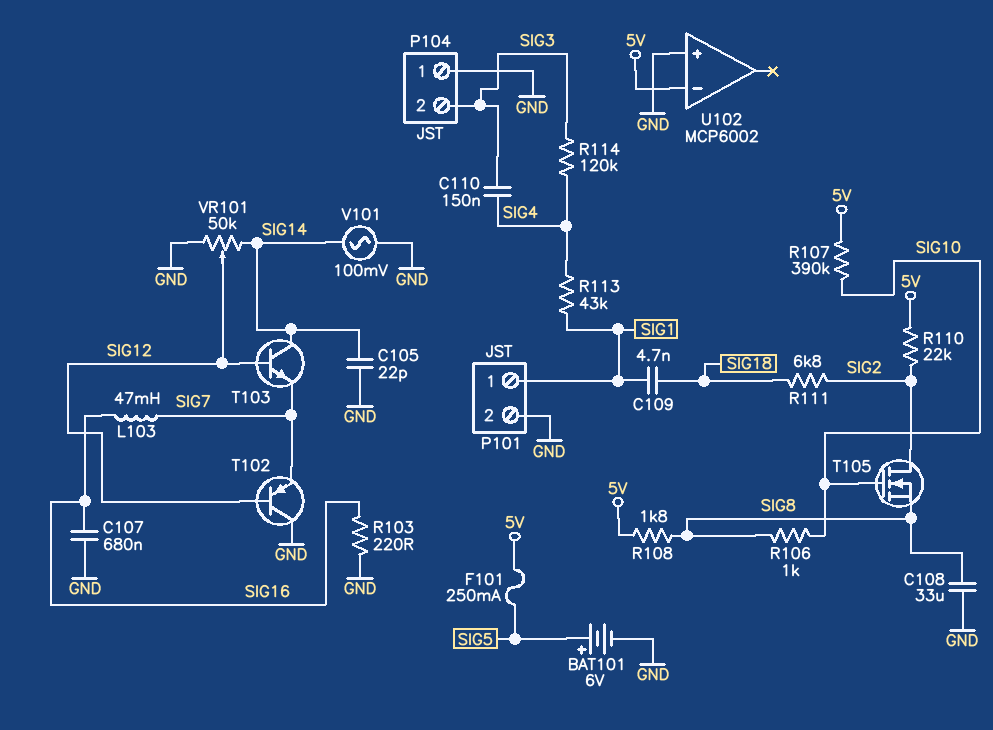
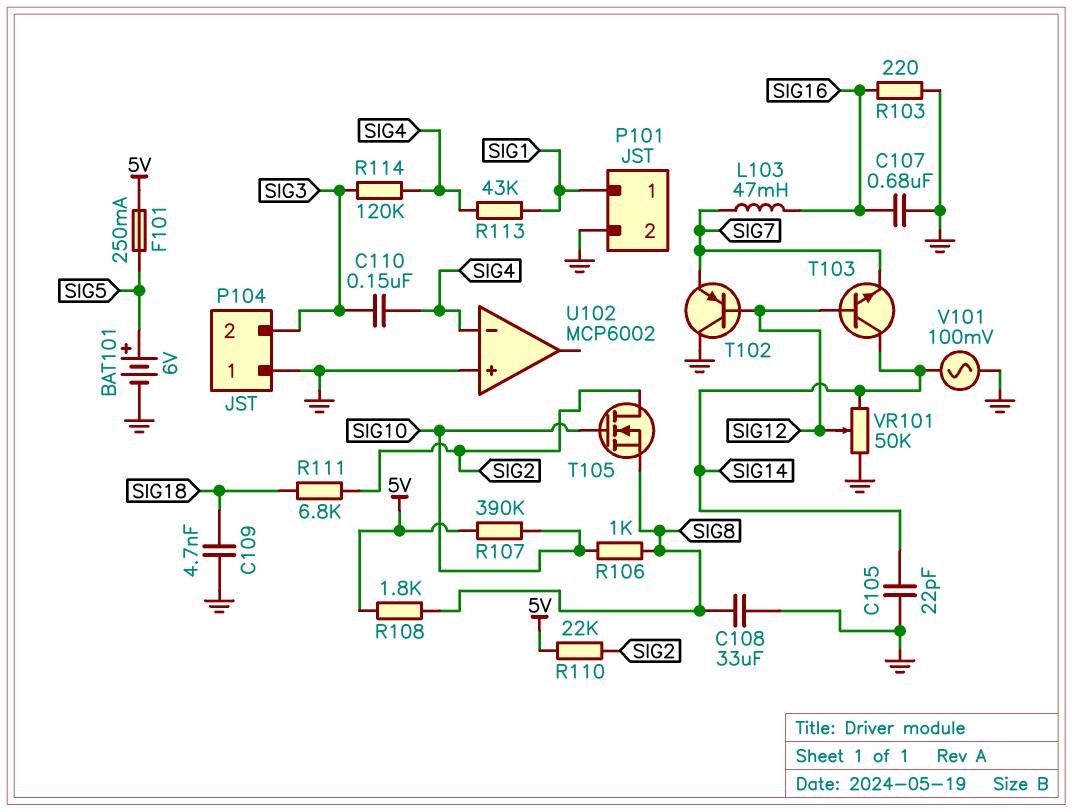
C109: 4.7nF (SIG1, SIG18) -> 4.7nF (GND, SIG18)
U102 pin in-: 5V -> SIG4

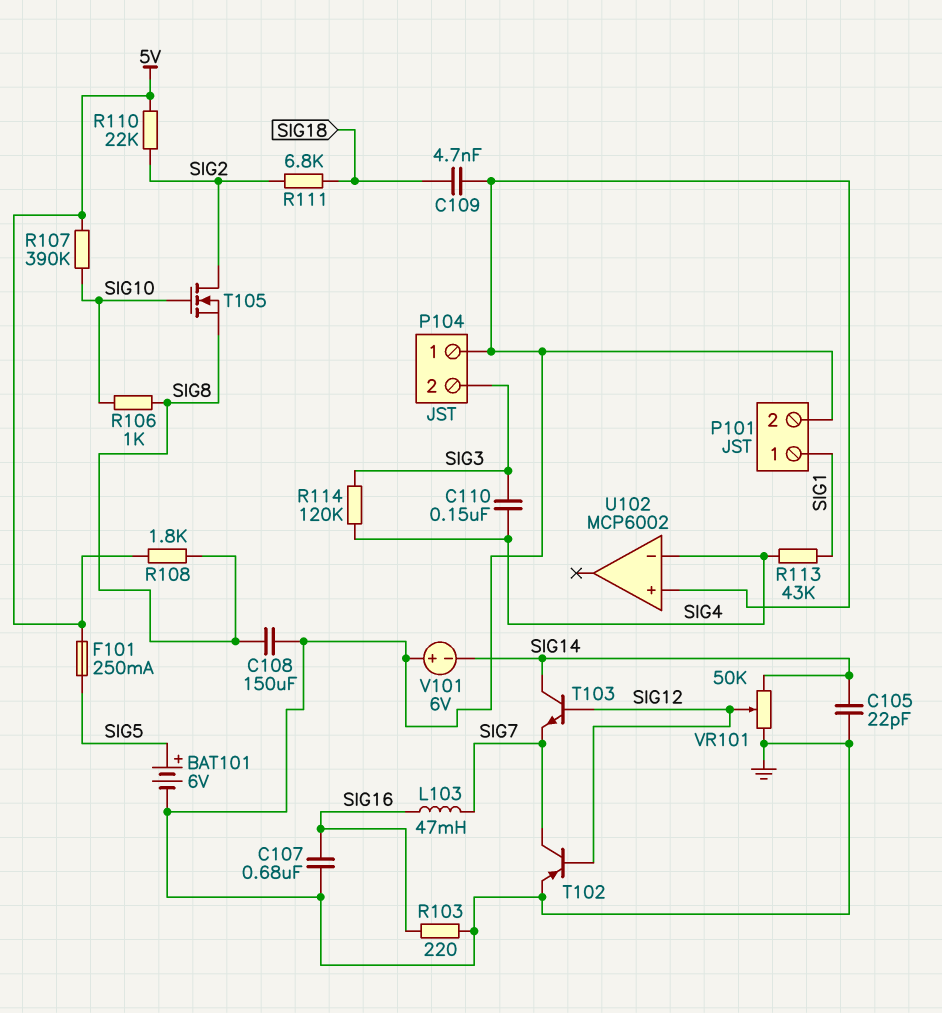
C108: 33uF (GND, SIG8) -> 150uF (GND, SIG8)
T102: PNP (B SIG12, C GND, E SIG7) -> PNP (B SIG12, C SIG7, E GND)
V101: AC 100mV (GND, SIG14) -> 6V (plus GND, minus SIG14)

